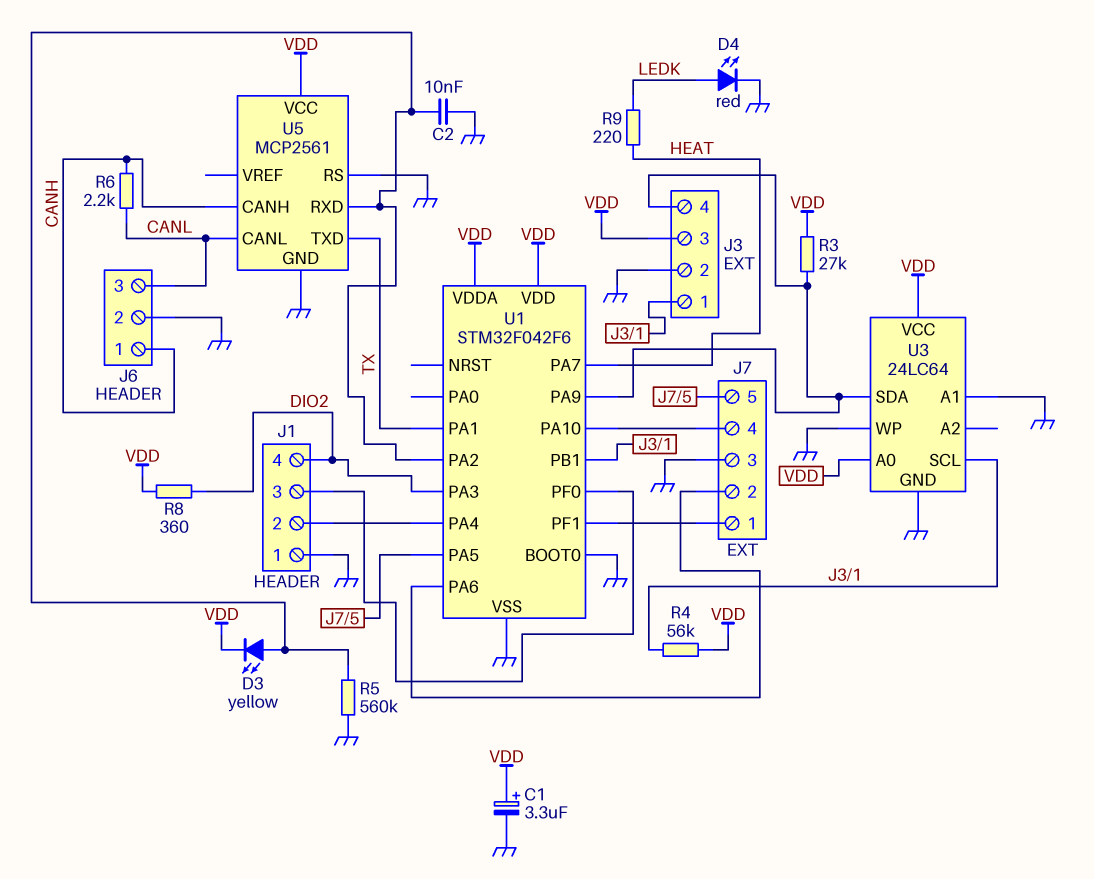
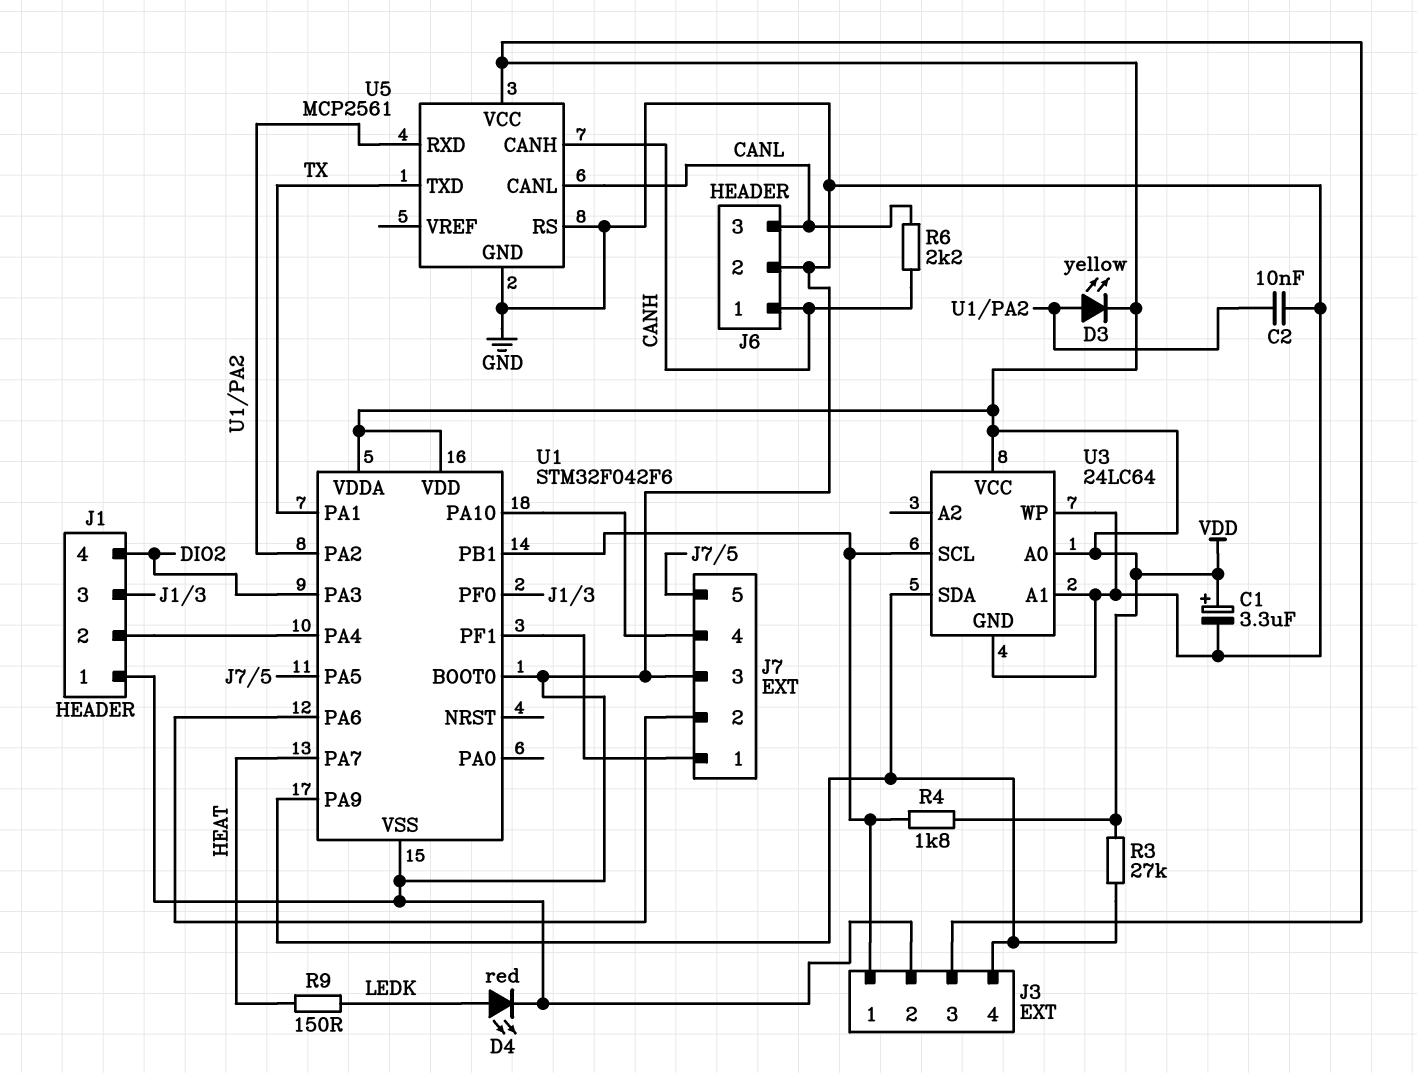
R4: 56k (J3/1, VDD) -> 1.8k (J3/1, VDD)
R5: 560k (GND, U1/PA2) -> none
R8: 360 (DIO2, VDD) -> none
R9: 220 (HEAT, LEDK) -> 150 (HEAT, LEDK)

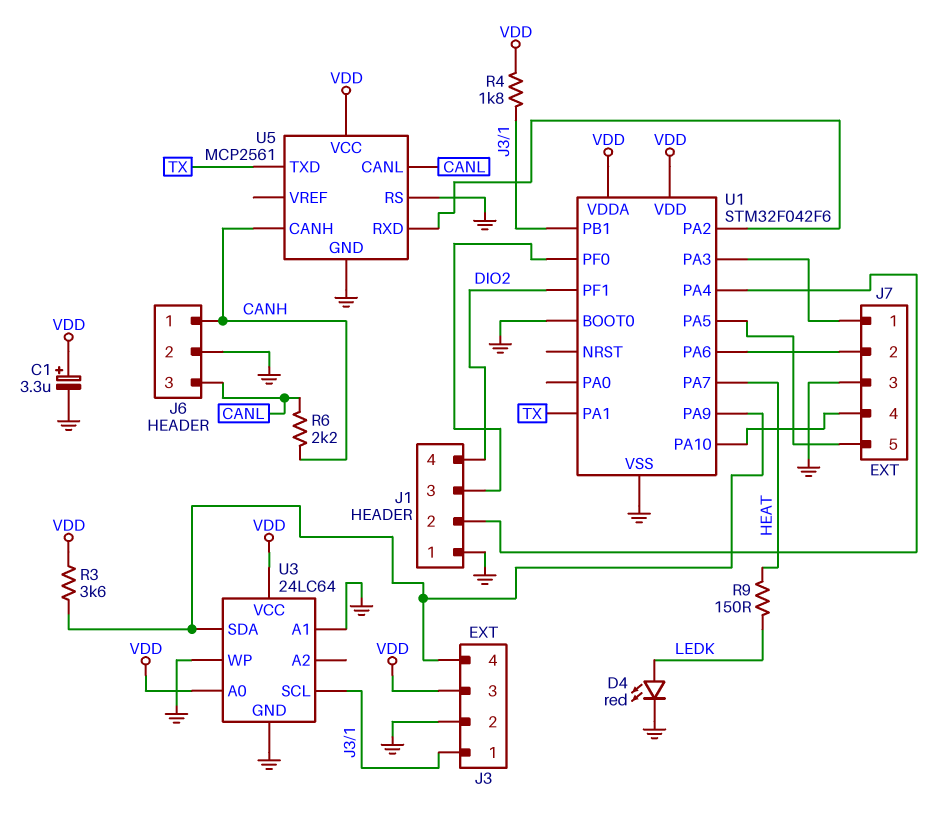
C2: 10nF (GND, U1/PA2) -> none
D3: LED yellow (A U1/PA2, K VDD) -> none
R3: 27k (J3/4, VDD) -> 3.6k (J3/4, VDD)
U1 pin PA3: DIO2 -> J7/1
U1 pin PF1: J7/1 -> DIO2

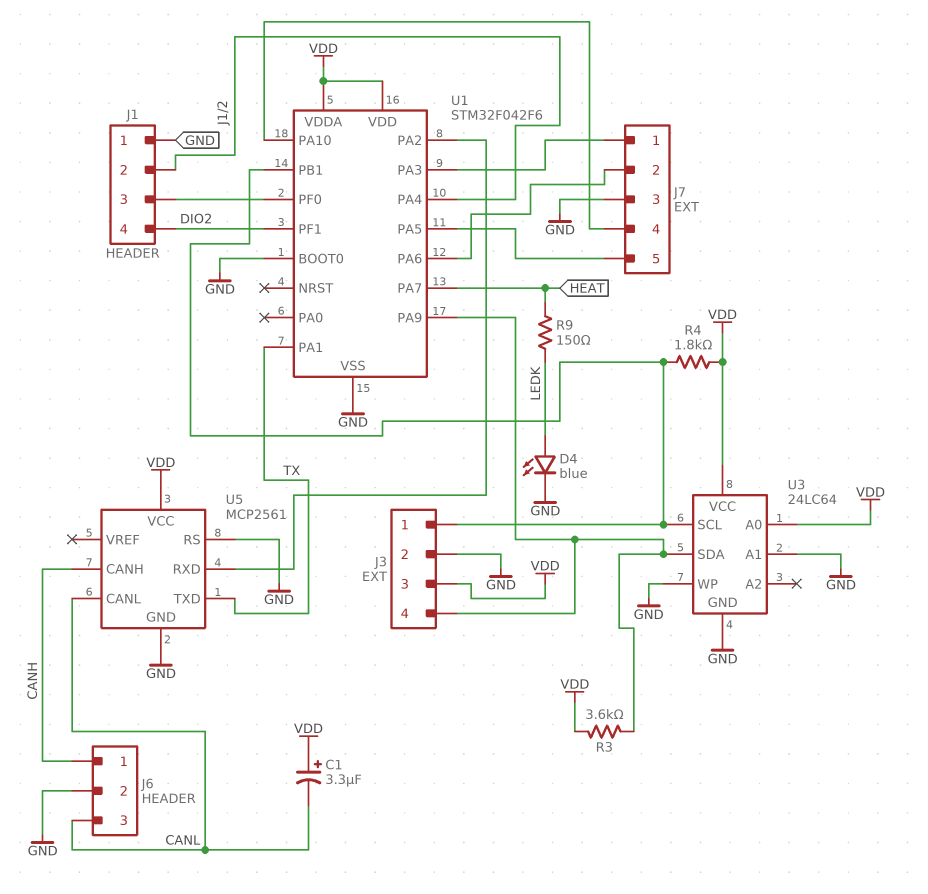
C1: 3.3uF (plus VDD, minus GND) -> 3.3uF (plus VDD, minus CANL)
D4: LED red (A LEDK, K GND) -> LED blue (A LEDK, K GND)
R6: 2.2k (CANH, CANL) -> none

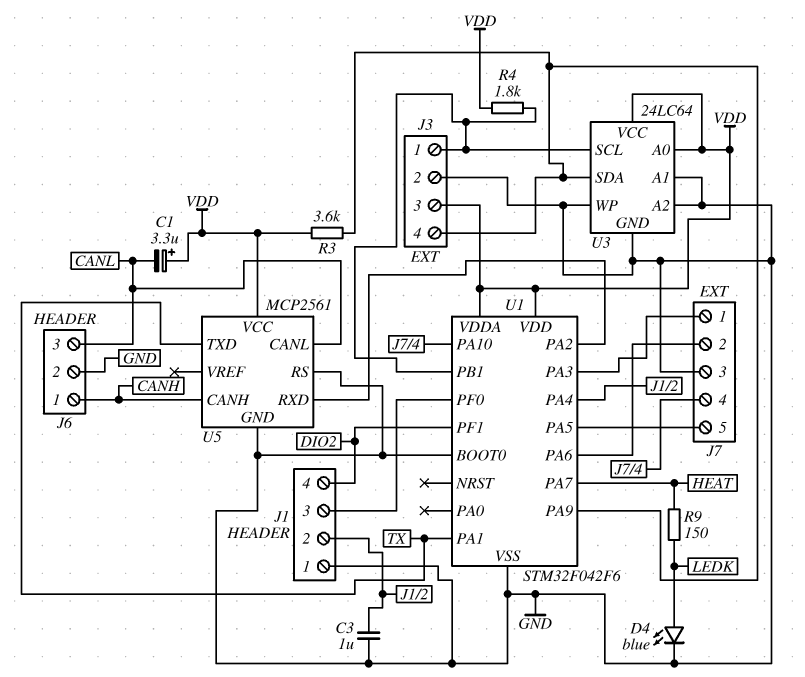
C3: none -> 1uF (GND, J1/2)
U3 pin A2: none -> GND

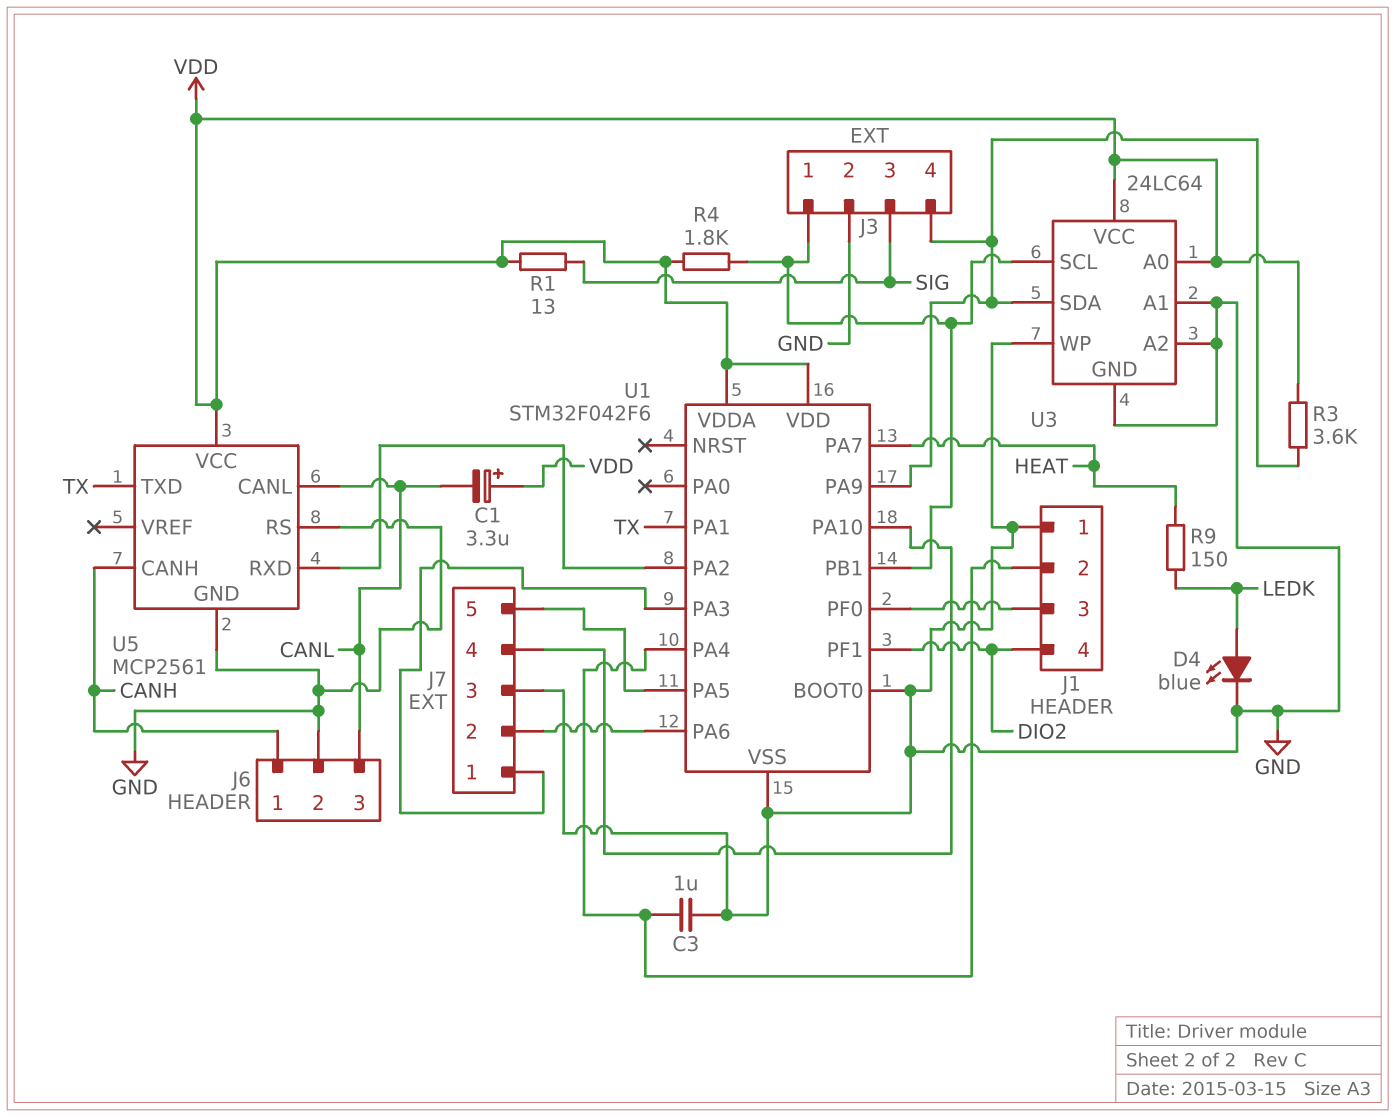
J3 pin 3: VDD -> SIG
R1: none -> 13 (SIG, VDD)

